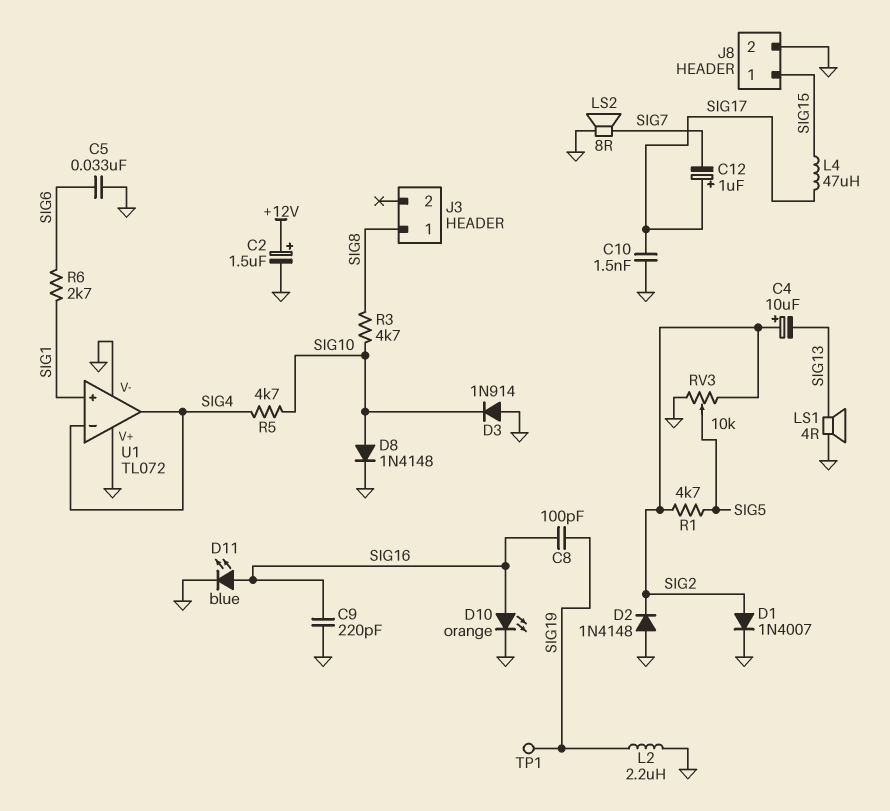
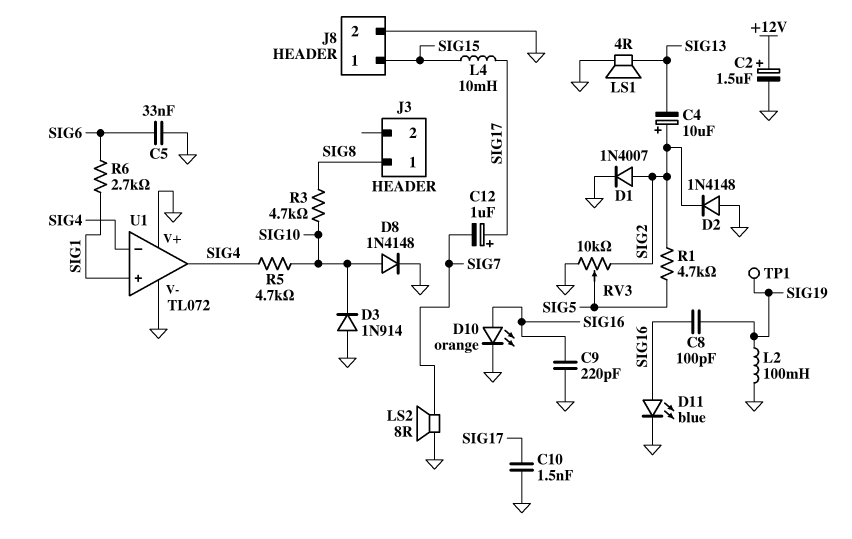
L2: 2.2uH (GND, SIG19) -> 100mH (GND, SIG19)
L4: 47uH (SIG15, SIG17) -> 10mH (SIG15, SIG17)

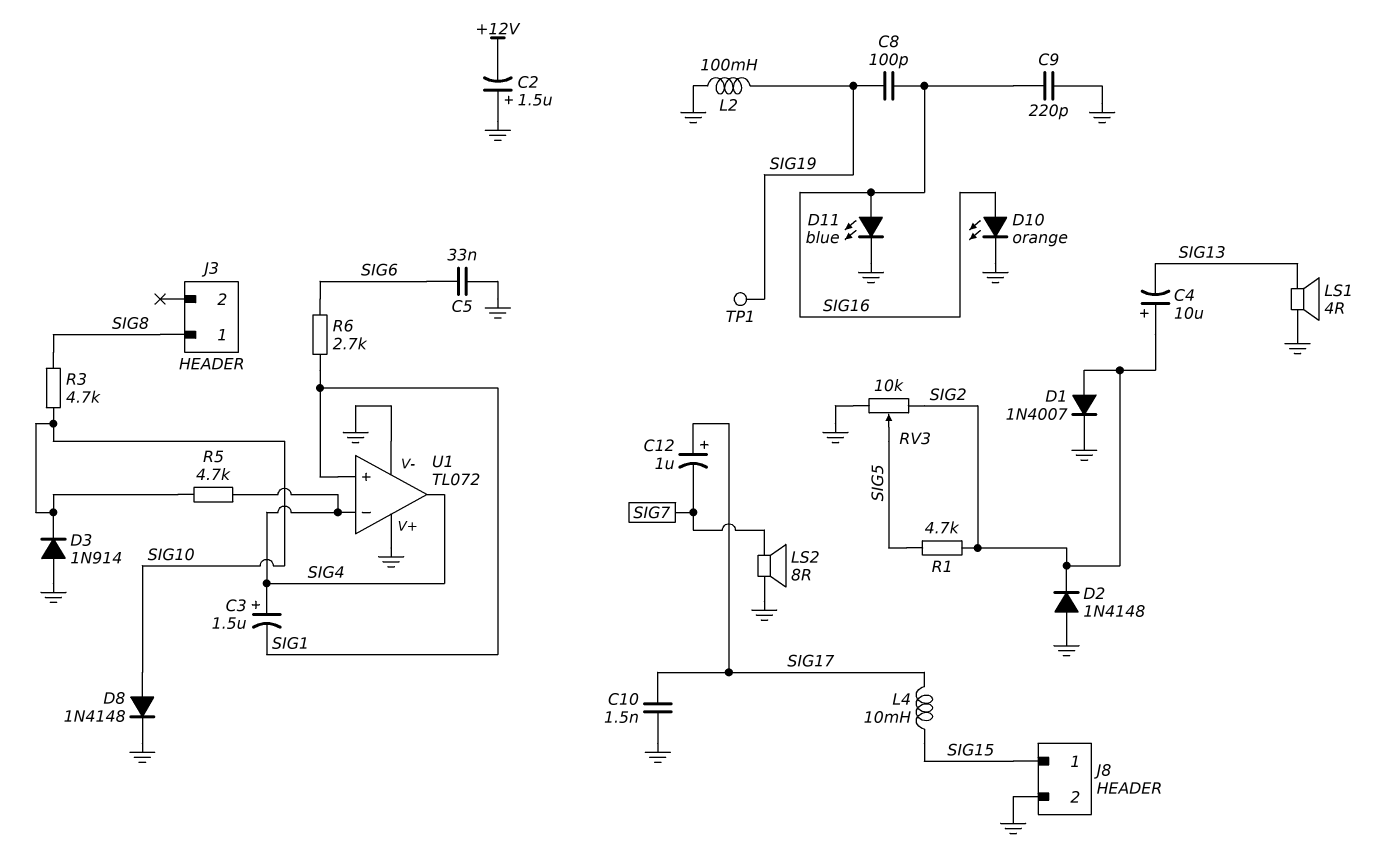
C2: 1.5uF (plus +12V, minus GND) -> 1.5uF (plus GND, minus +12V)
C3: none -> 1.5uF (plus SIG4, minus SIG1)

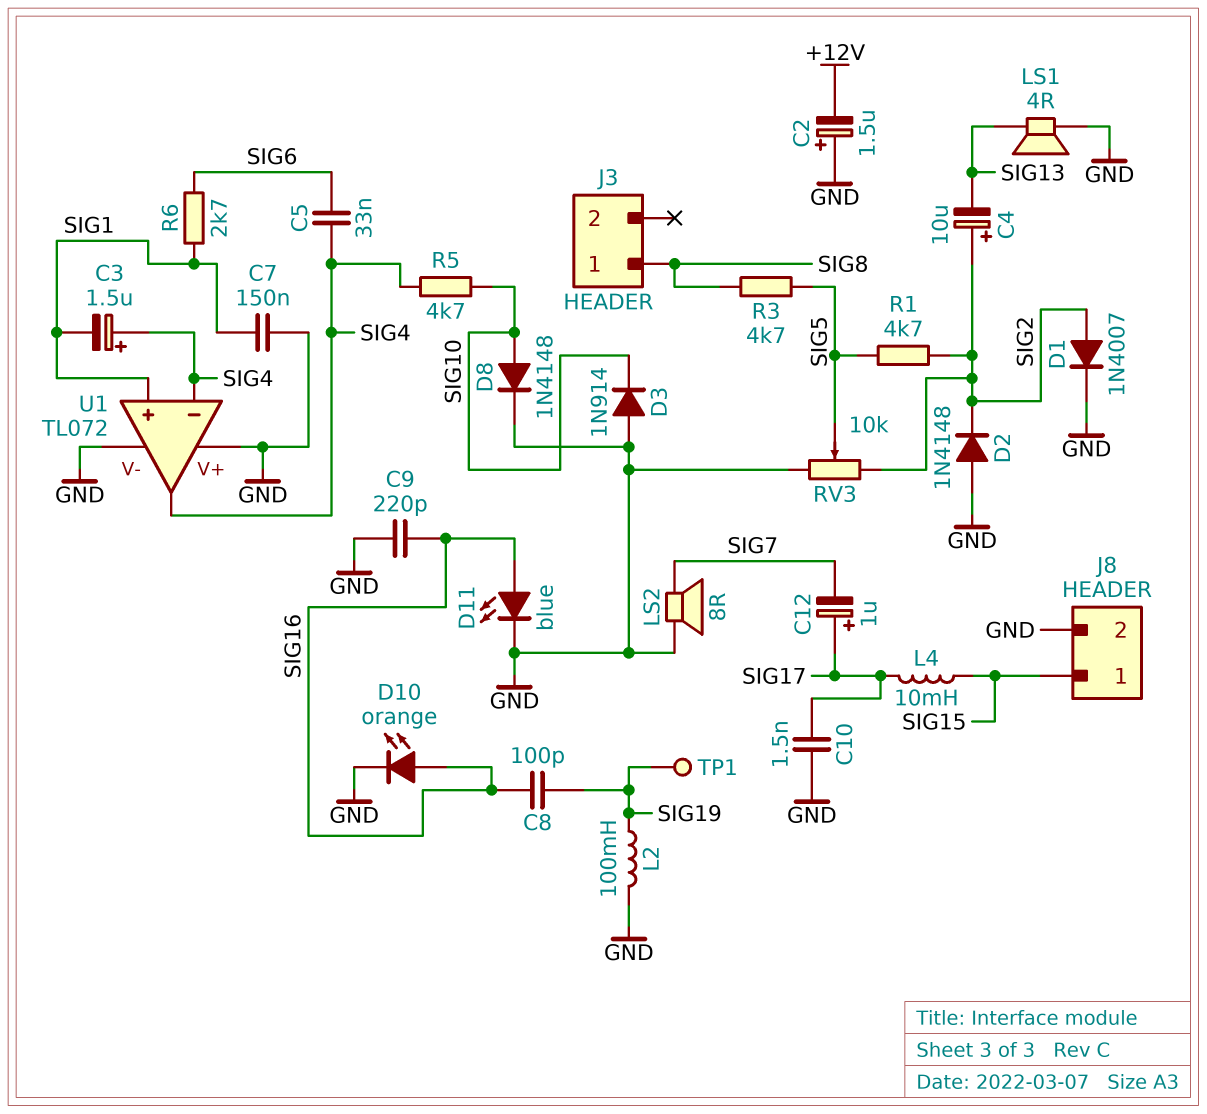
C5: 33nF (GND, SIG6) -> 33nF (SIG4, SIG6)
C7: none -> 150nF (GND, SIG1)
R3: 4.7k (SIG8, SIG10) -> 4.7k (SIG5, SIG8)

